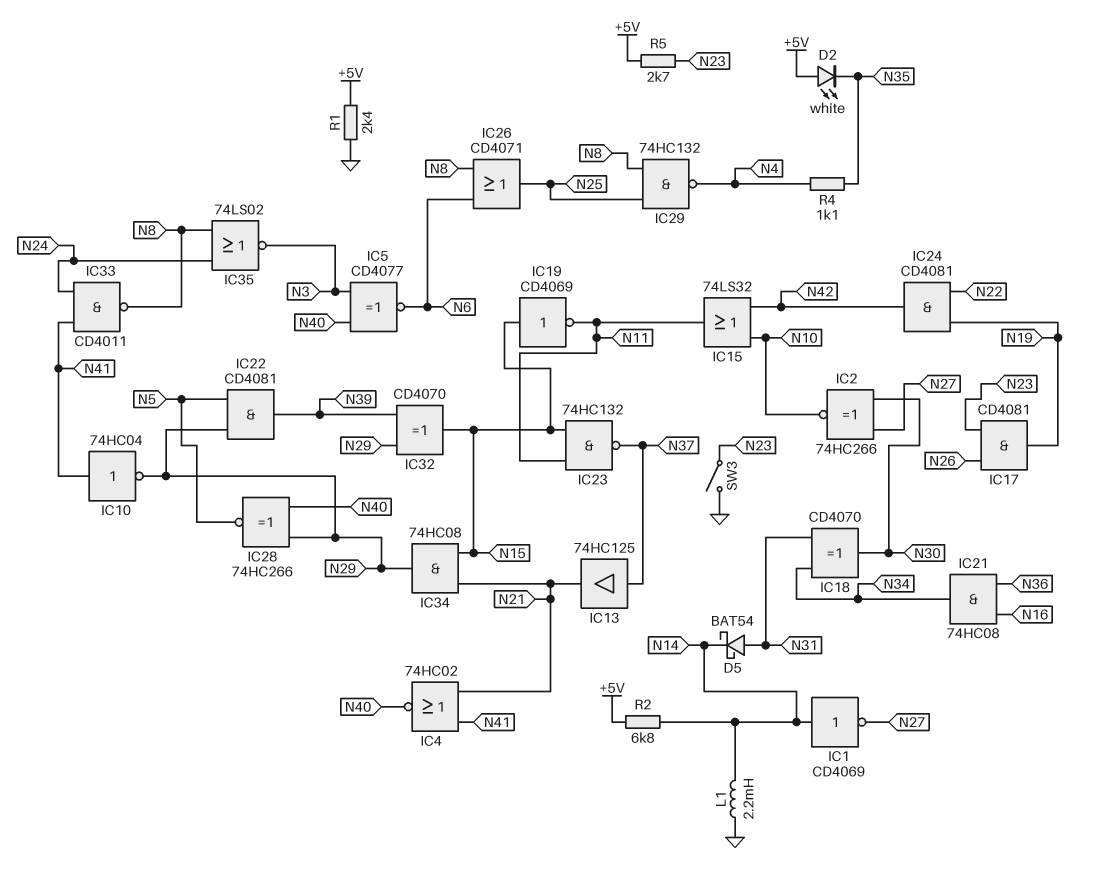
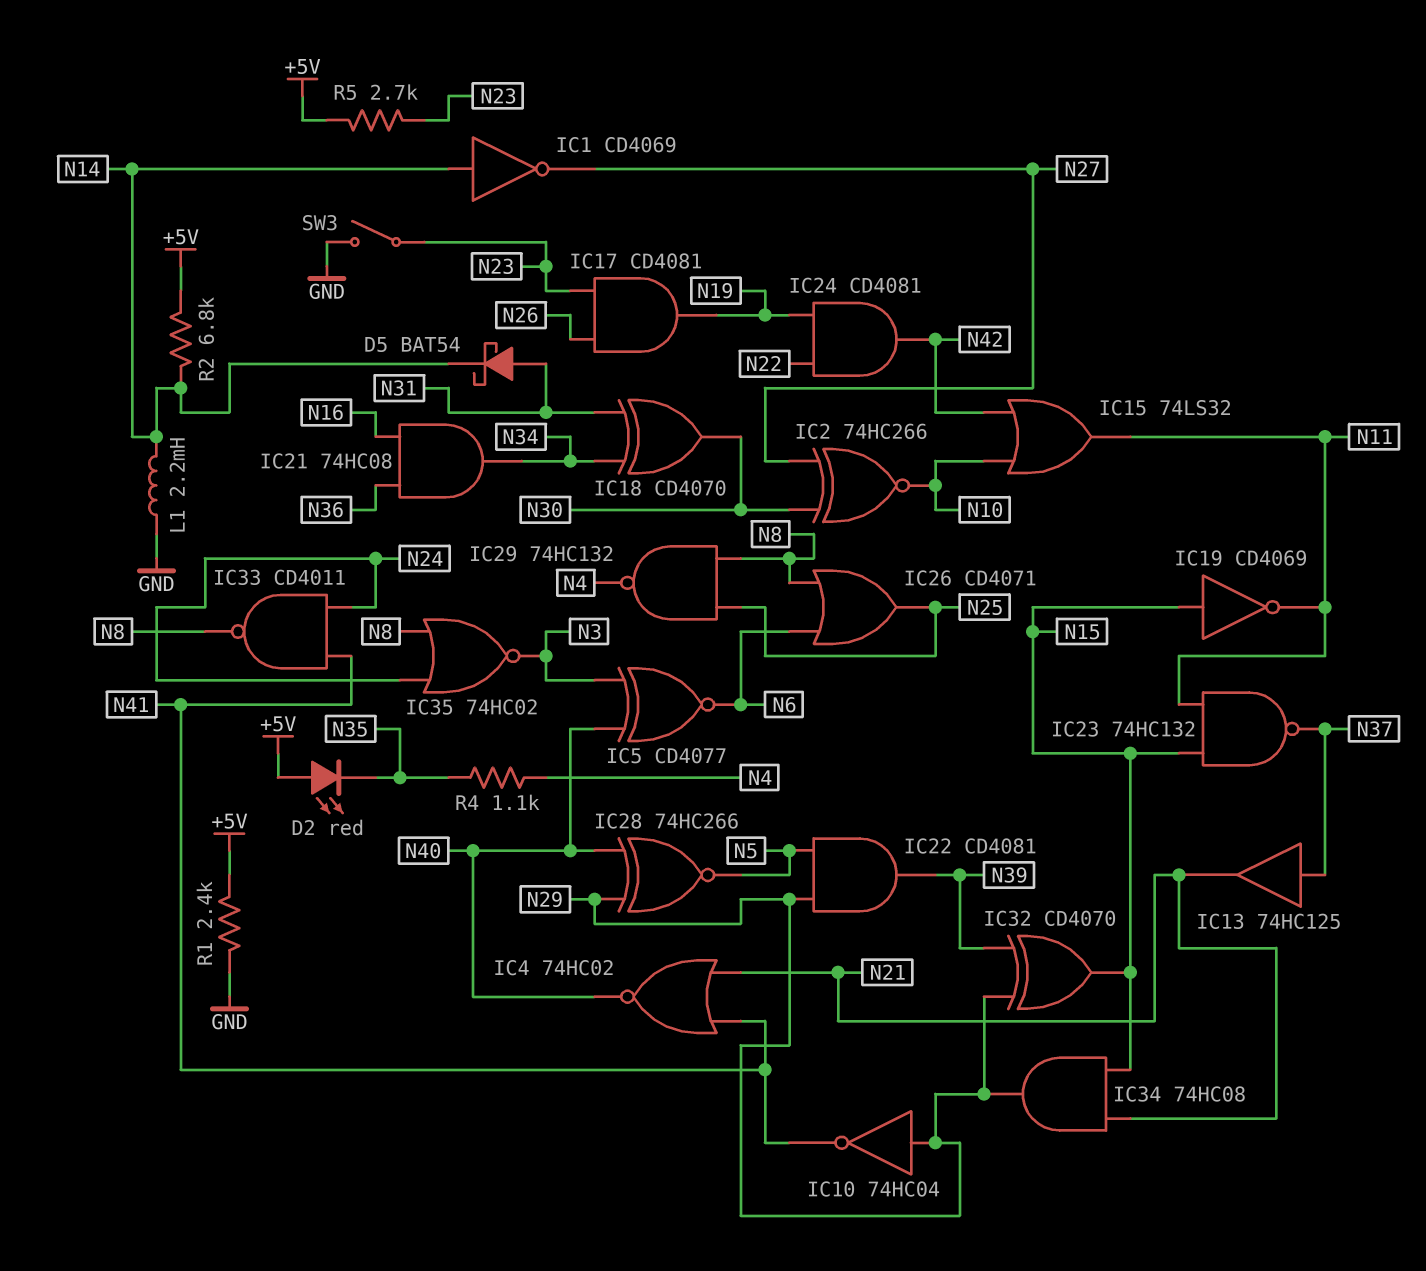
D2: LED white (A +5V, K N35) -> LED red (A +5V, K N35)
IC10: NOT 74HC04 (in N41, out N29) -> NOT 74HC04 (in N29, out N41)
IC35: NOR 74LS02 (in N8, in N24, out N3) -> NOR 74HC02 (in N8, in N24, out N3)

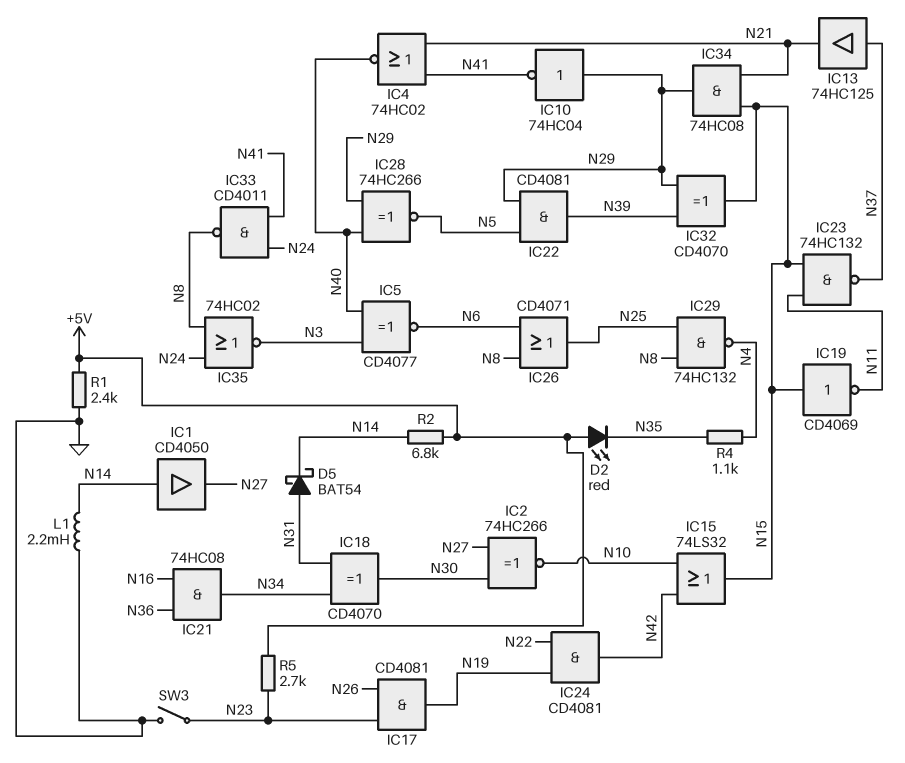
IC1: NOT CD4069 (in N14, out N27) -> buffer CD4050 (in N14, out N27)
IC15: OR 74LS32 (in N10, in N42, out N11) -> OR 74LS32 (in N10, in N42, out N15)

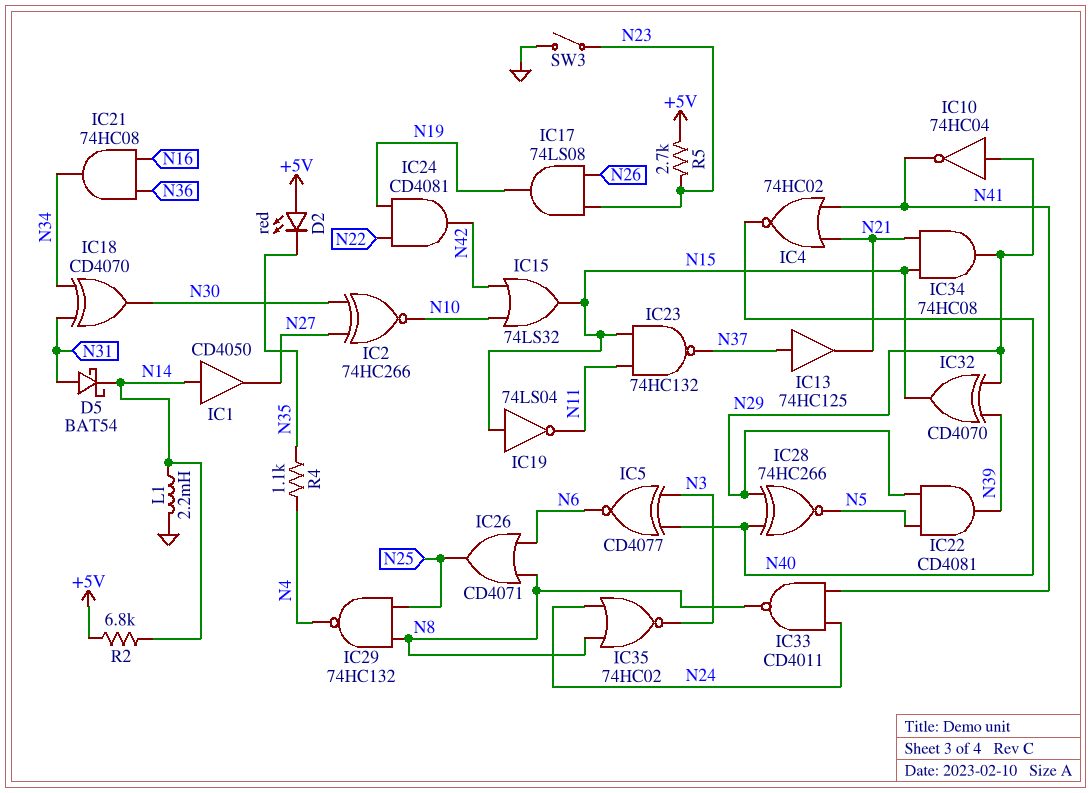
IC17: AND CD4081 (in N23, in N26, out N19) -> AND 74LS08 (in N23, in N26, out N19)
IC19: NOT CD4069 (in N15, out N11) -> NOT 74LS04 (in N15, out N11)
R1: 2.4k (+5V, GND) -> none

